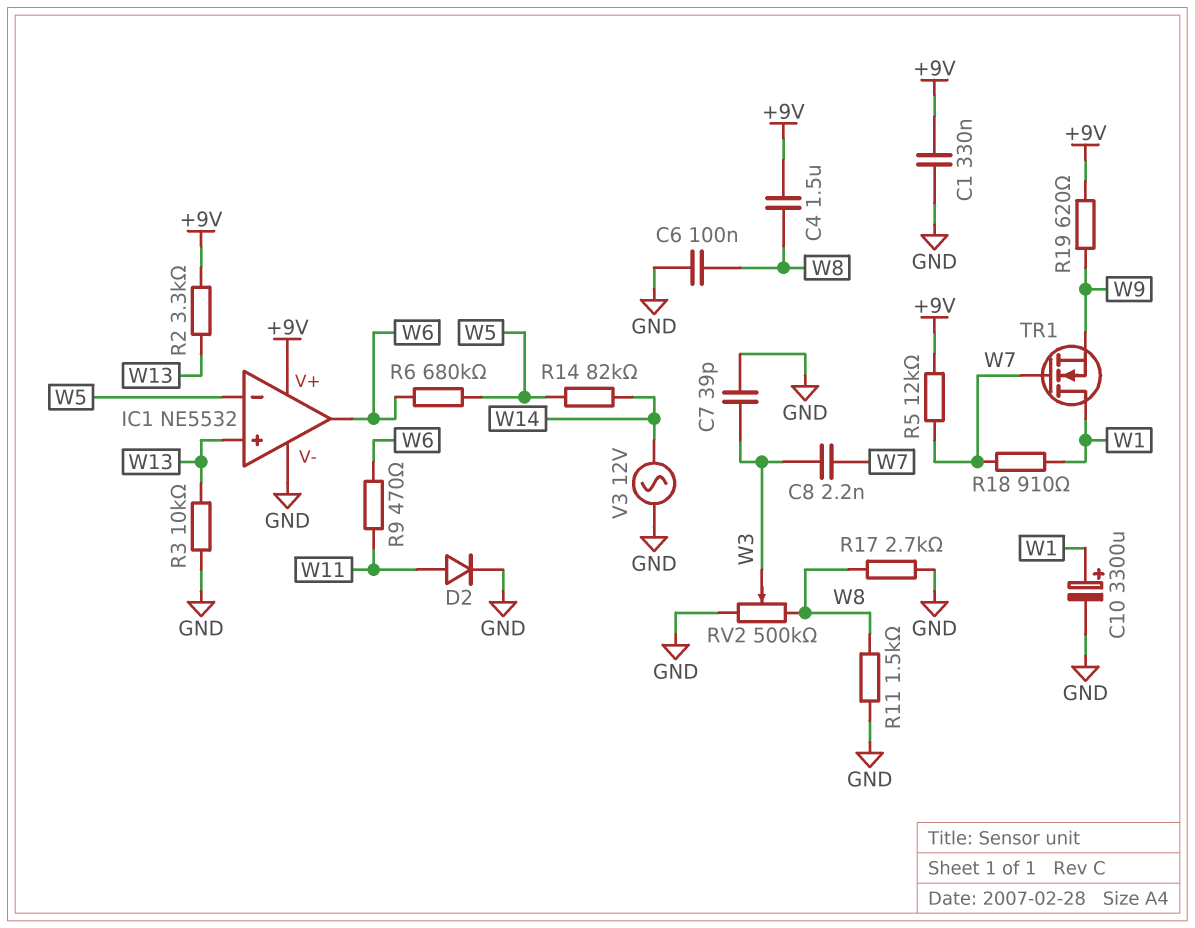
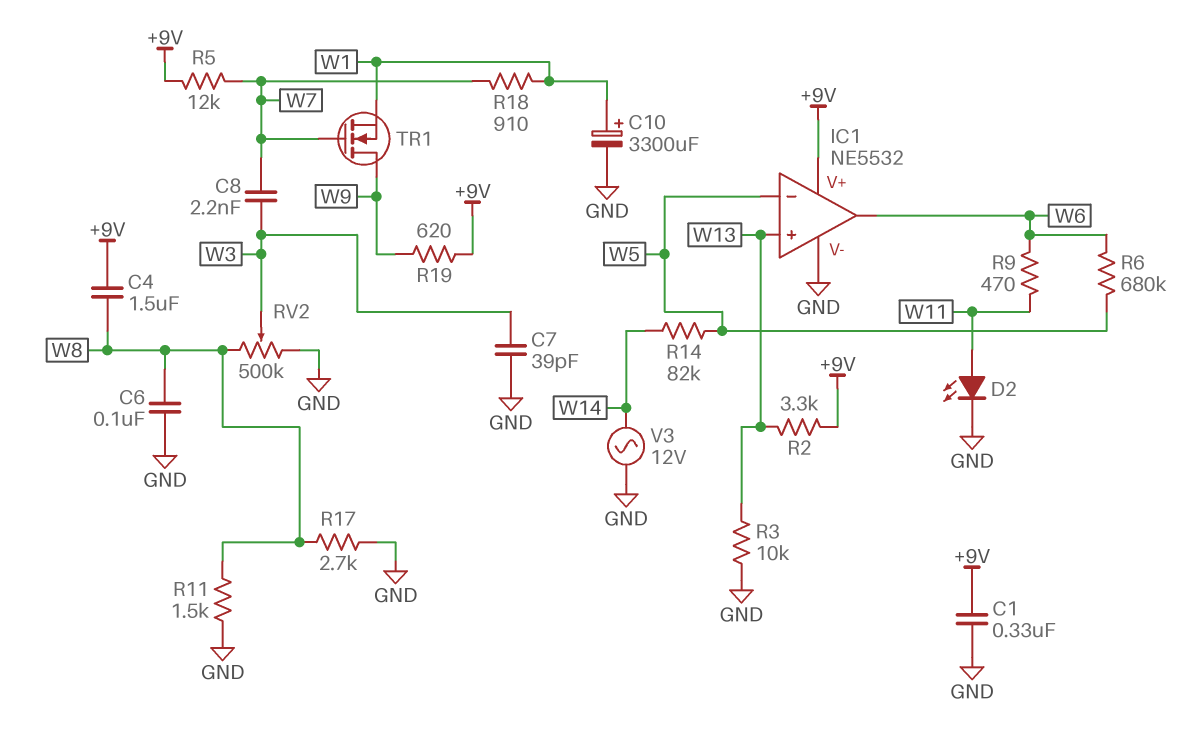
D2: diode (A W11, K GND) -> LED (A W11, K GND)
TR1: NMOS (G W7, D W1, S W9) -> NMOS (G W7, D W9, S W1)

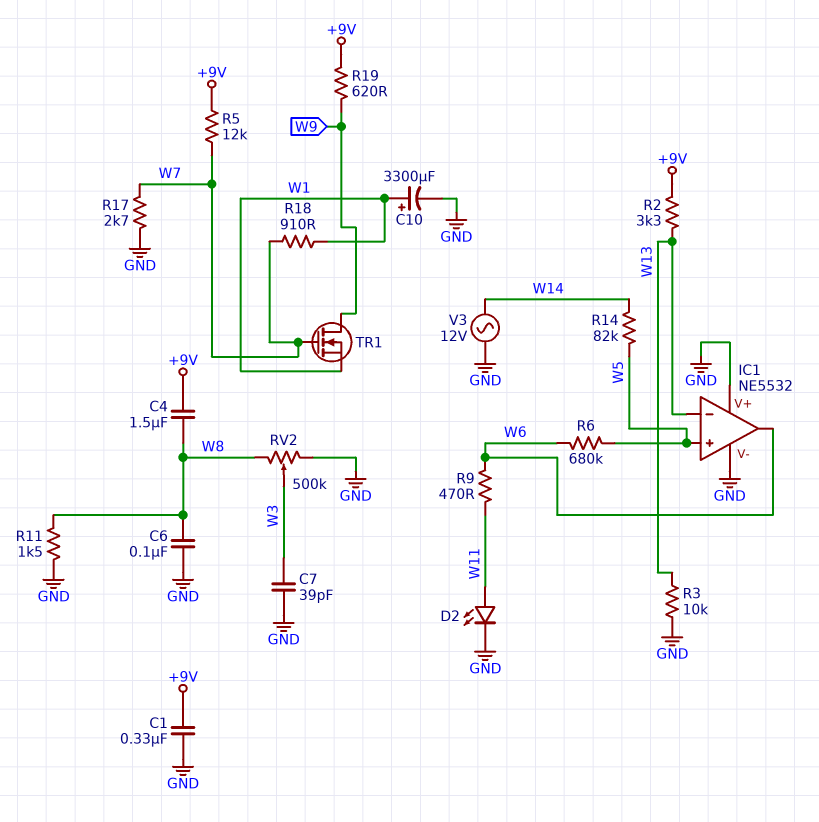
C8: 2.2nF (W3, W7) -> none
IC1 pin V+: +9V -> GND
IC1 pin in+: W13 -> W5
IC1 pin in-: W5 -> W13
R17: 2.7k (GND, W8) -> 2.7k (GND, W7)

